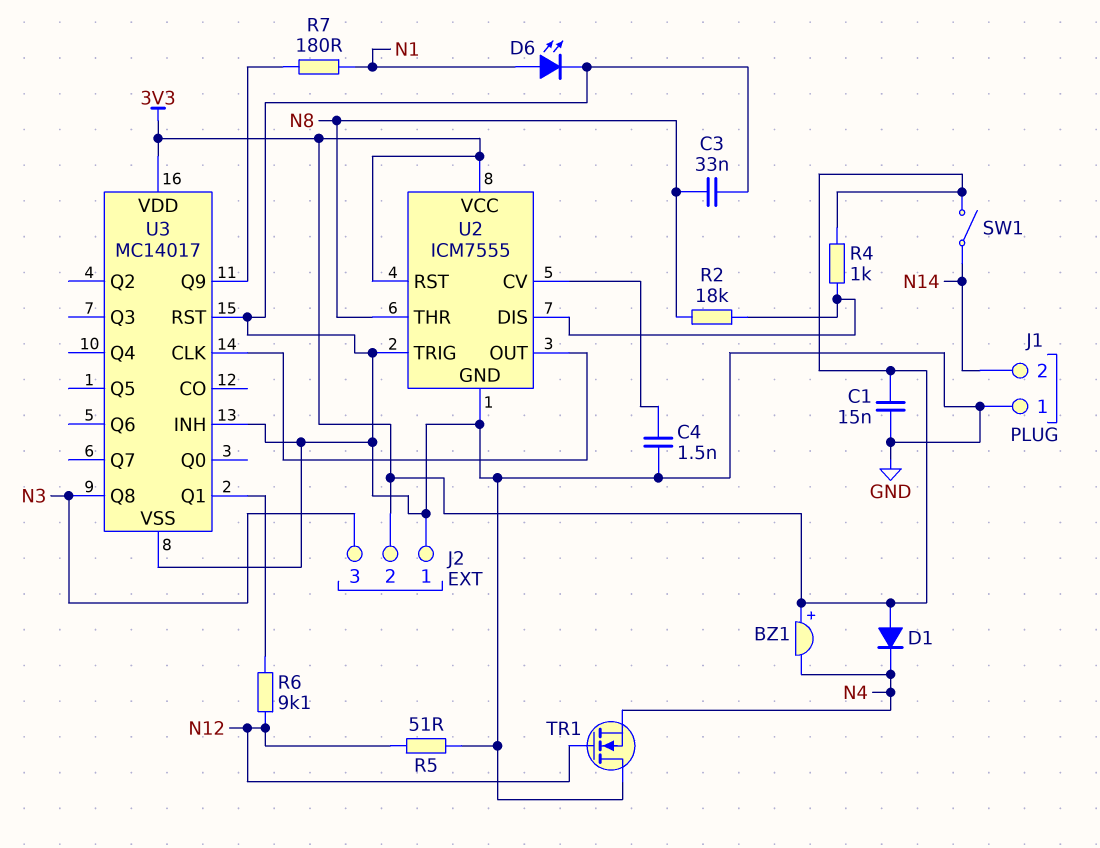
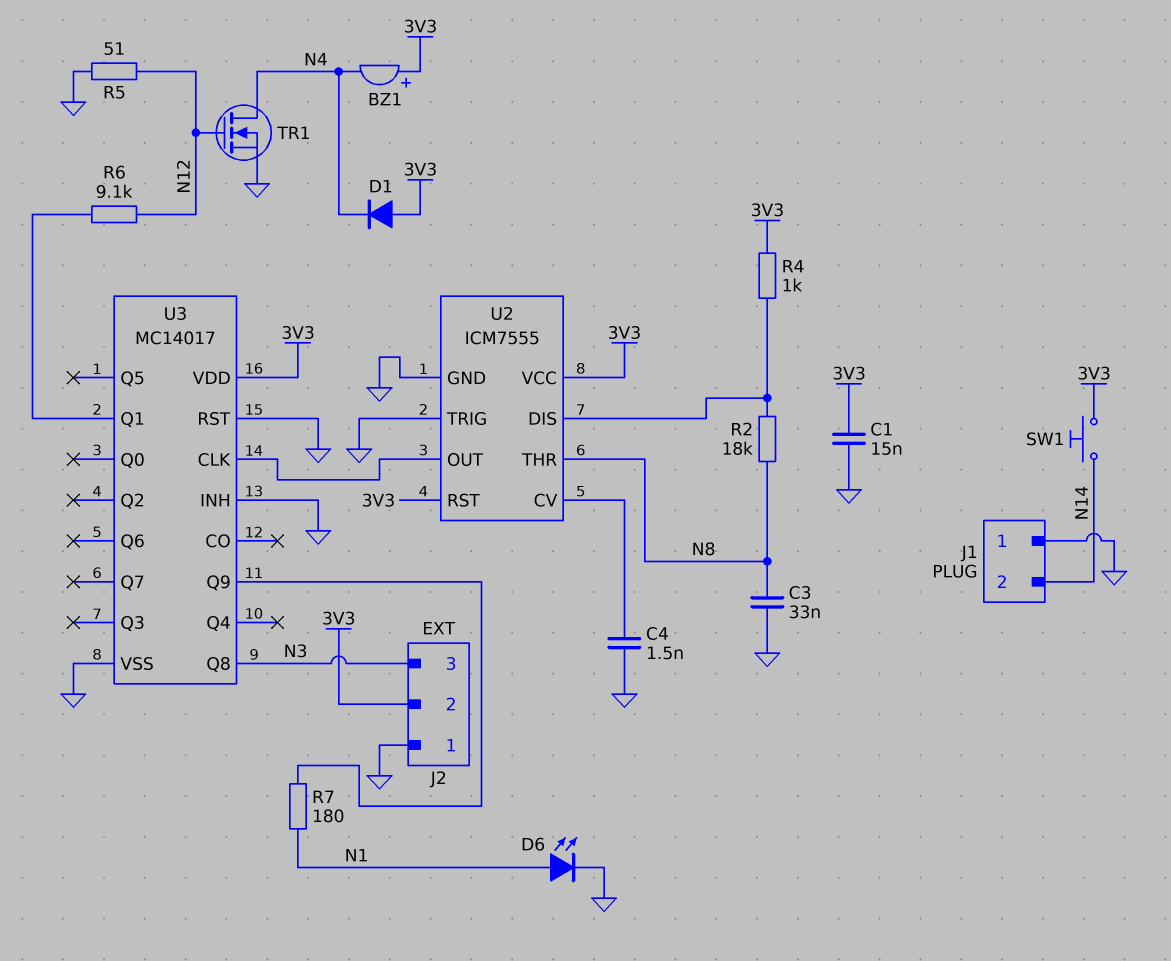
SW1: switch (3V3, N14) -> button (3V3, N14)
TR1: NMOS (G N12, D GND, S N4) -> NMOS (G N12, D N4, S GND)

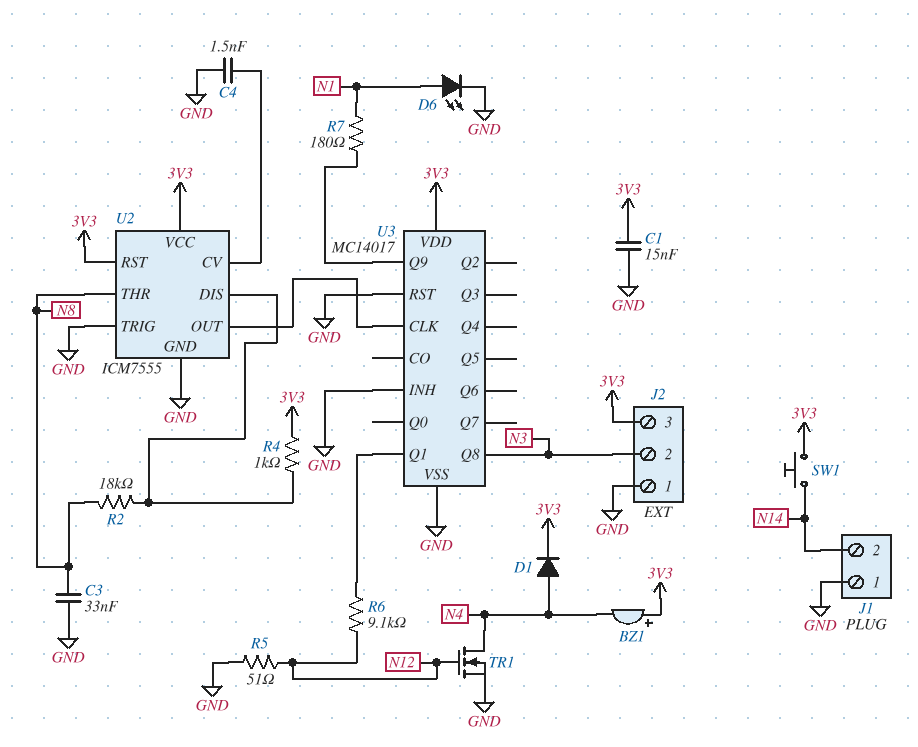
D1: diode (A 3V3, K N4) -> diode (A N4, K 3V3)
J2 pin 2: 3V3 -> N3
J2 pin 3: N3 -> 3V3

